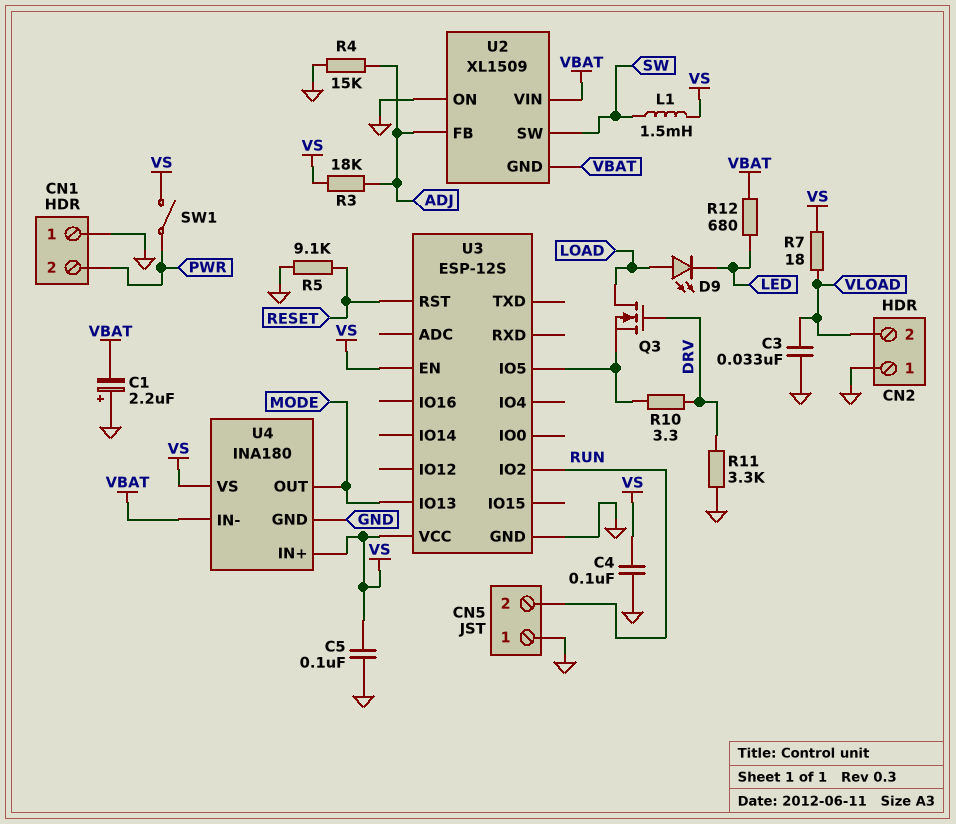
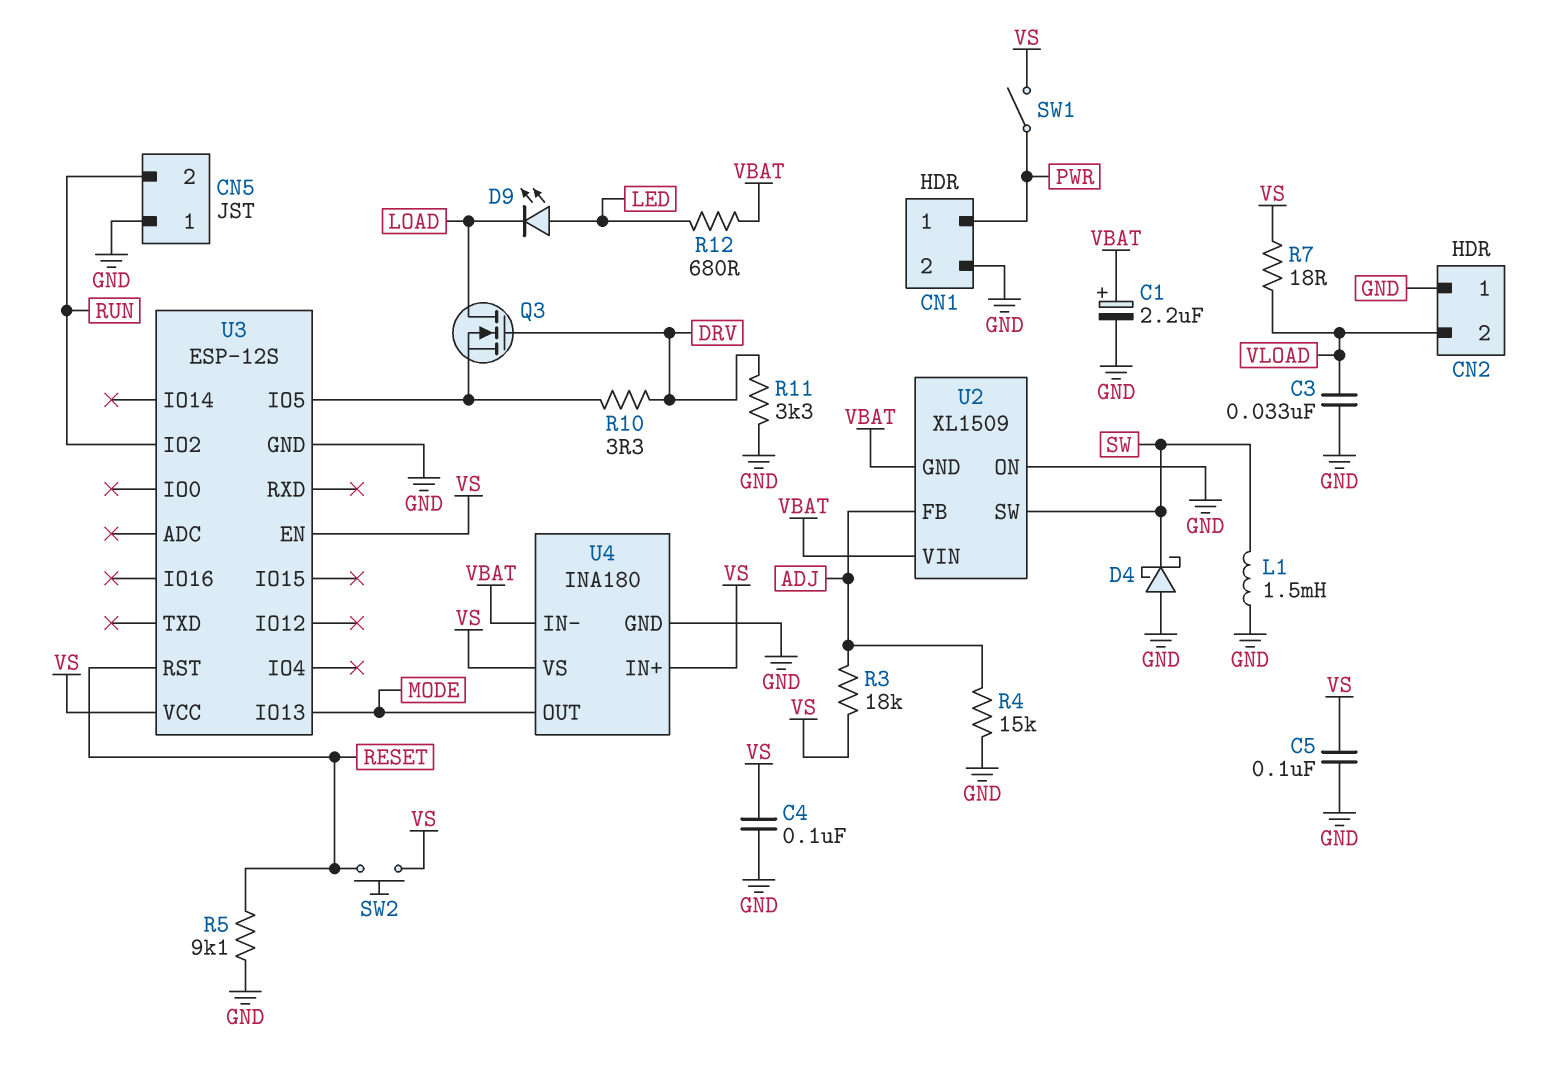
C1: 2.2uF (plus GND, minus VBAT) -> 2.2uF (plus VBAT, minus GND)
CN1 pin 1: GND -> PWR
CN1 pin 2: PWR -> GND
D4: none -> schottky (A GND, K SW)
D9: LED (A LOAD, K LED) -> LED (A LED, K LOAD)
L1: 1.5mH (SW, VS) -> 1.5mH (GND, SW)
SW2: none -> button (RESET, VS)

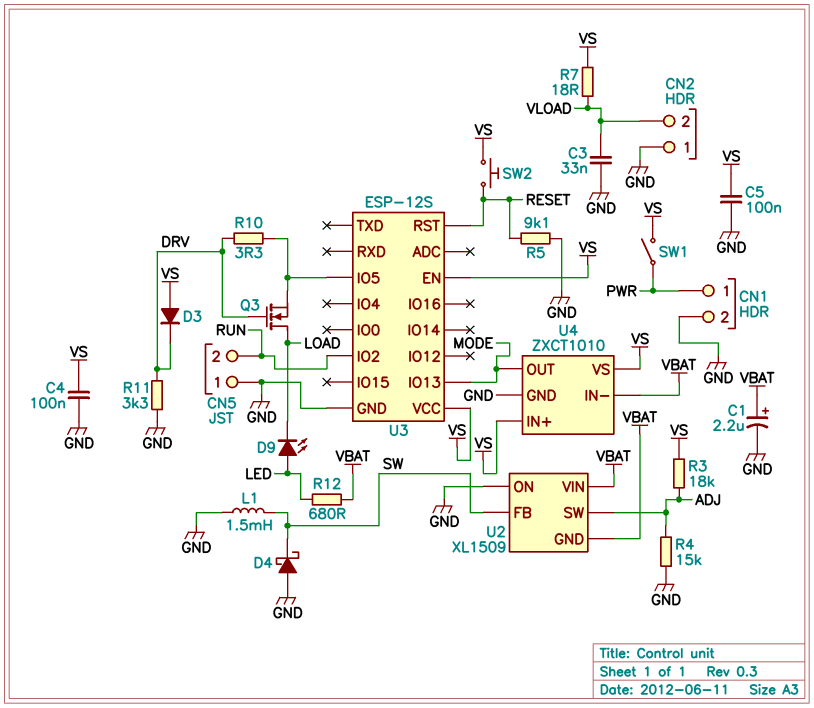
D3: none -> diode (A VS, K DRV)
U2 pin FB: ADJ -> SW
U2 pin SW: SW -> ADJ
U4: INA180 -> ZXCT1010

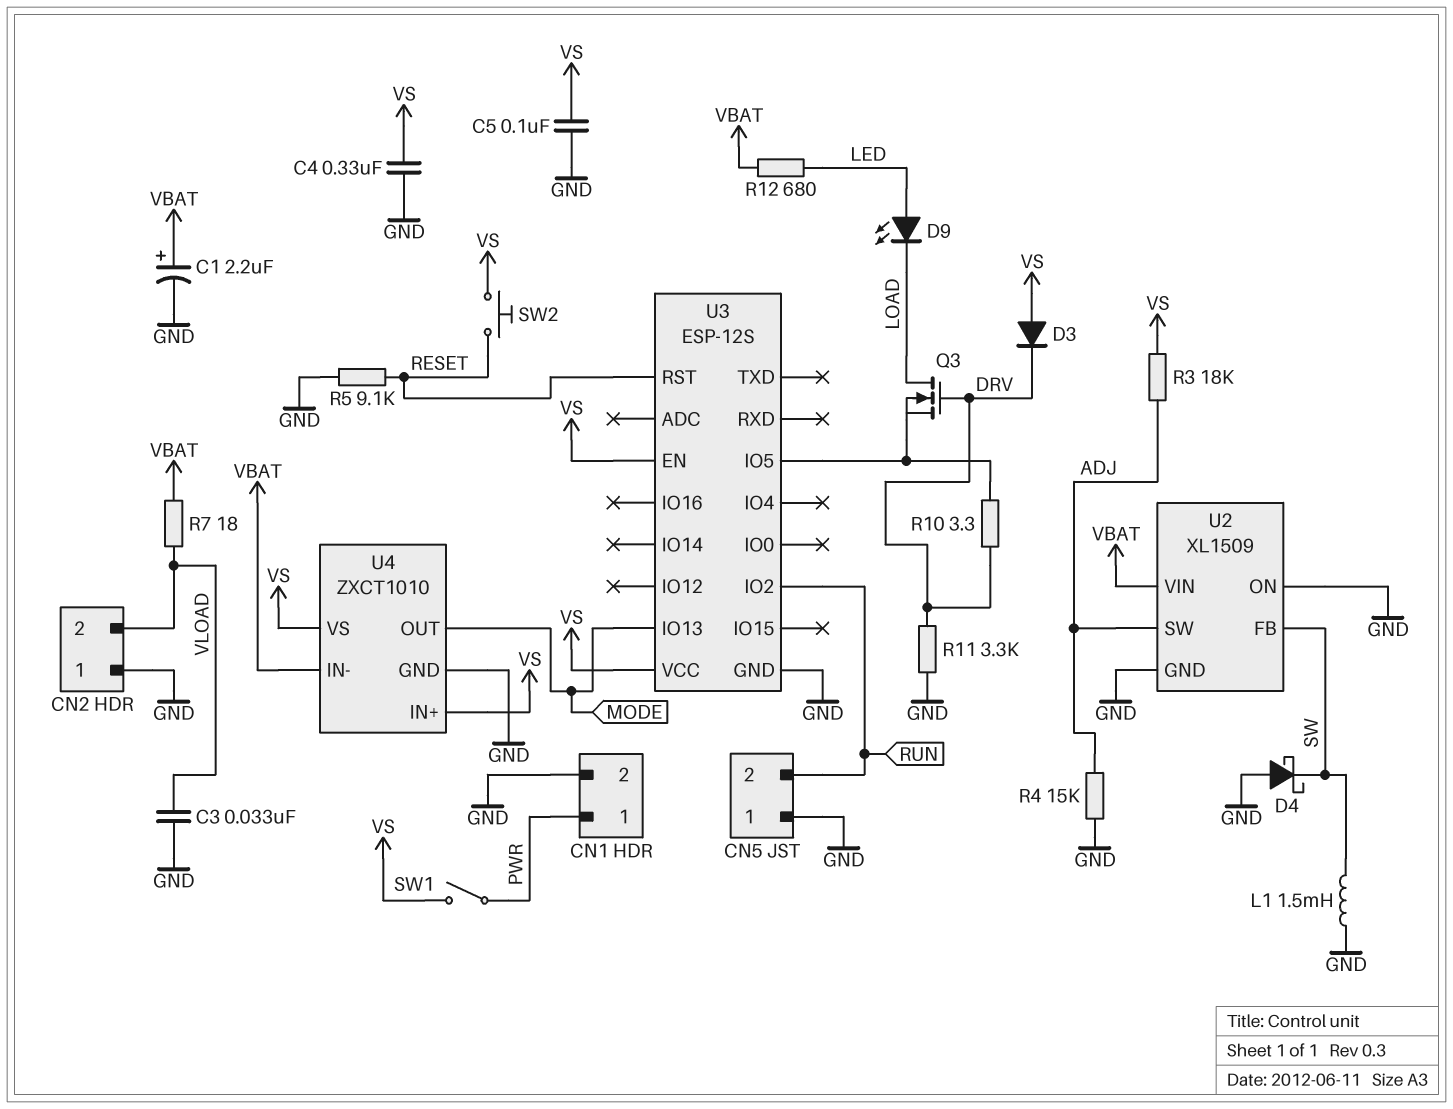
C4: 100nF (GND, VS) -> 330nF (GND, VS)
R7: 18 (VLOAD, VS) -> 18 (VBAT, VLOAD)
U2 pin GND: VBAT -> GND

